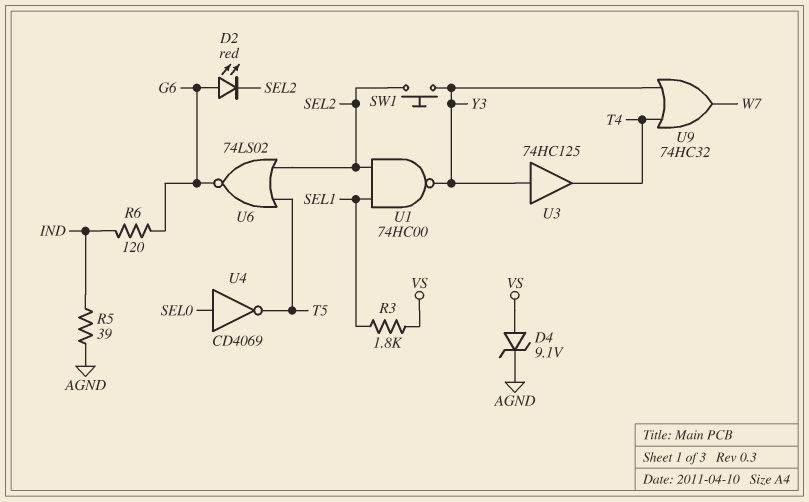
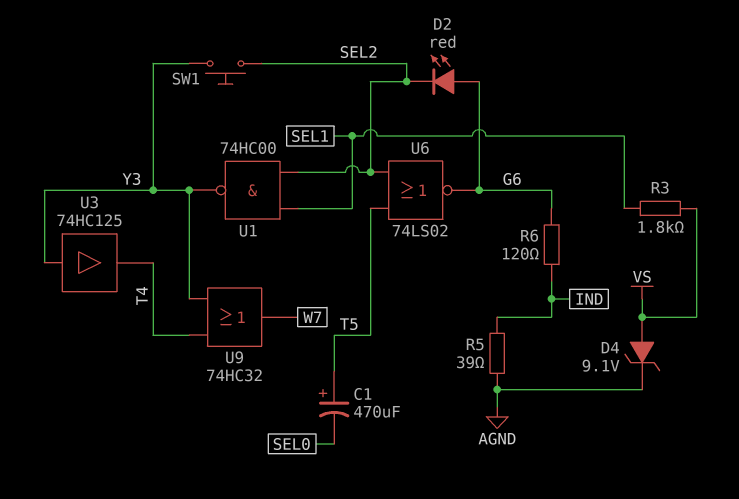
C1: none -> 470uF (plus T5, minus SEL0)
U4: NOT CD4069 (in SEL0, out T5) -> none

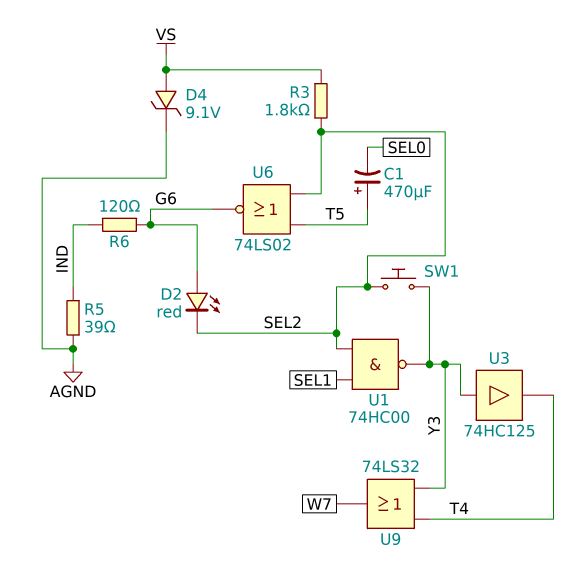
R3: 1.8k (SEL1, VS) -> 1.8k (SEL2, VS)
U9: OR 74HC32 (in T4, in Y3, out W7) -> OR 74LS32 (in T4, in Y3, out W7)

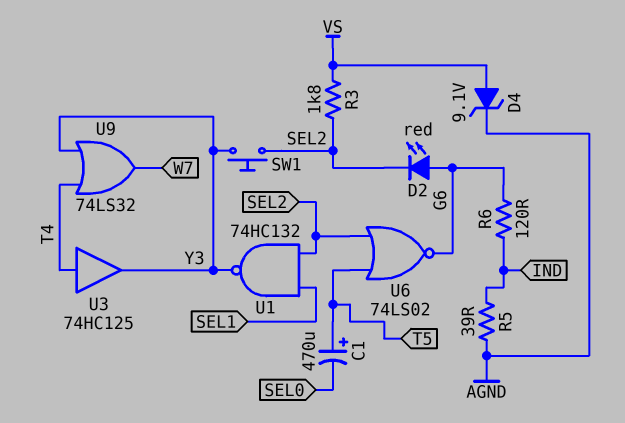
U1: NAND 74HC00 (in SEL1, in SEL2, out Y3) -> NAND 74HC132 (in SEL1, in SEL2, out Y3)
U3: buffer 74HC125 (in Y3, out T4) -> buffer 74HC125 (in T4, out Y3)

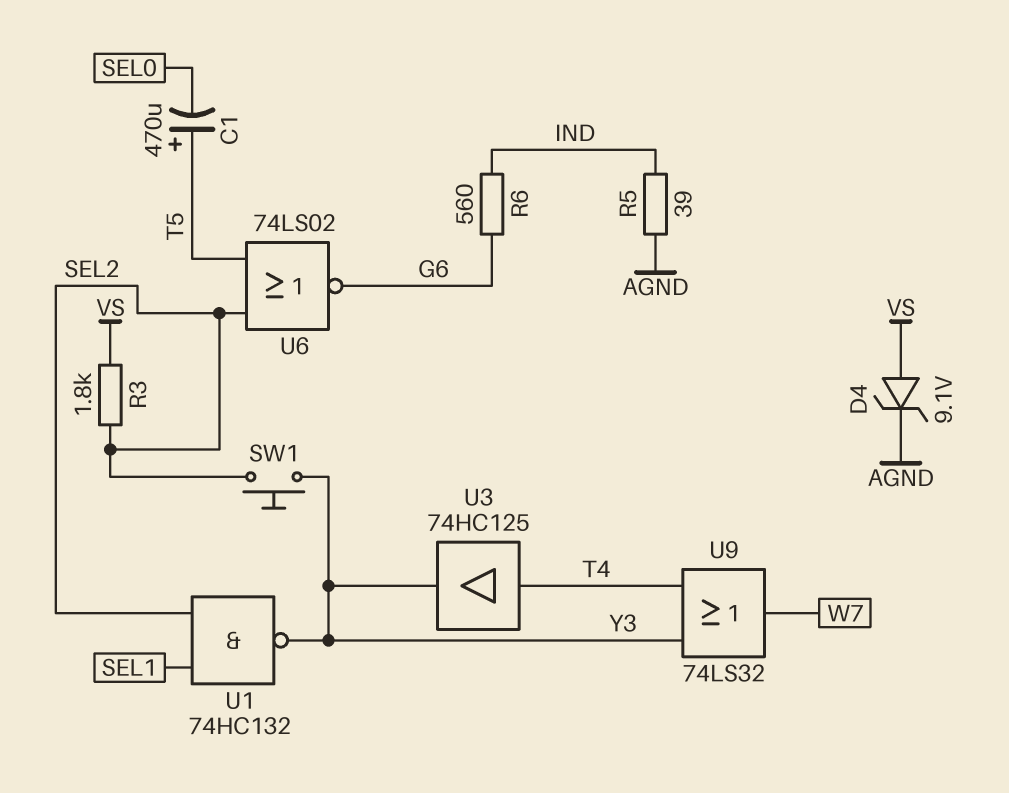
D2: LED red (A G6, K SEL2) -> none
R6: 120 (G6, IND) -> 560 (G6, IND)

